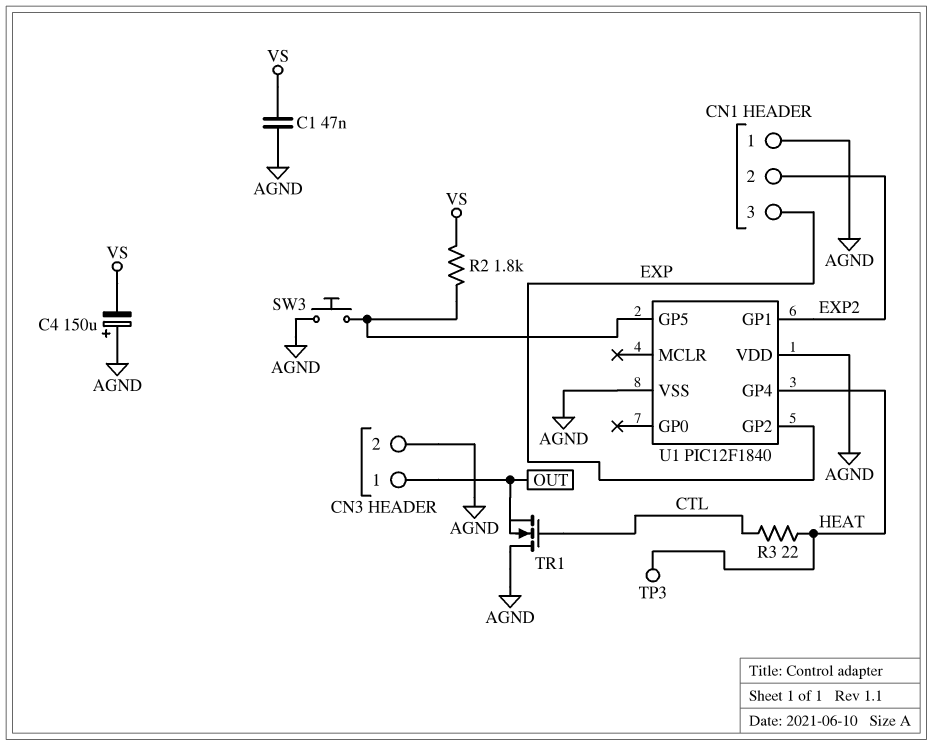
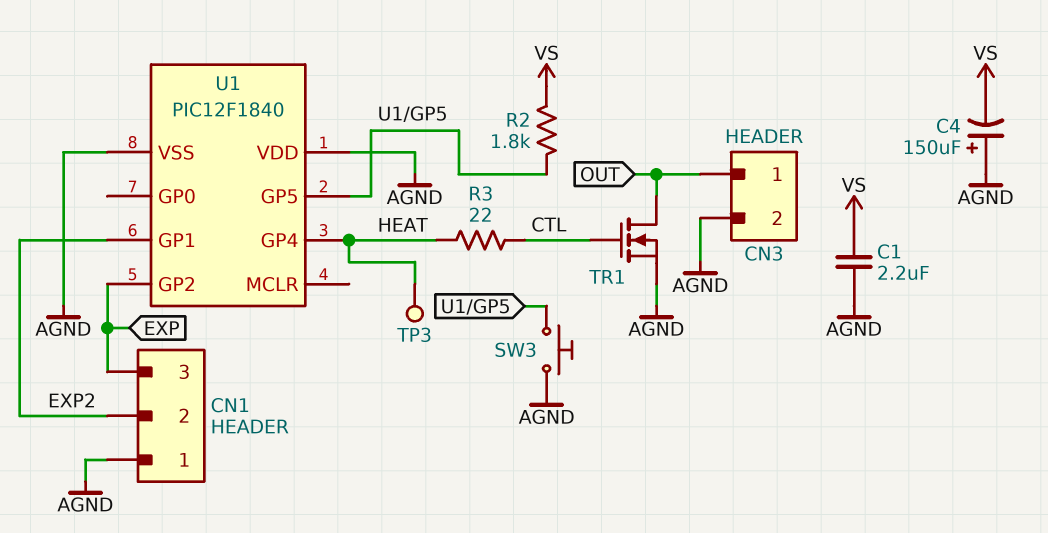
C1: 47nF (AGND, VS) -> 2.2uF (AGND, VS)
TR1: NMOS (G CTL, D AGND, S OUT) -> NMOS (G CTL, D OUT, S AGND)

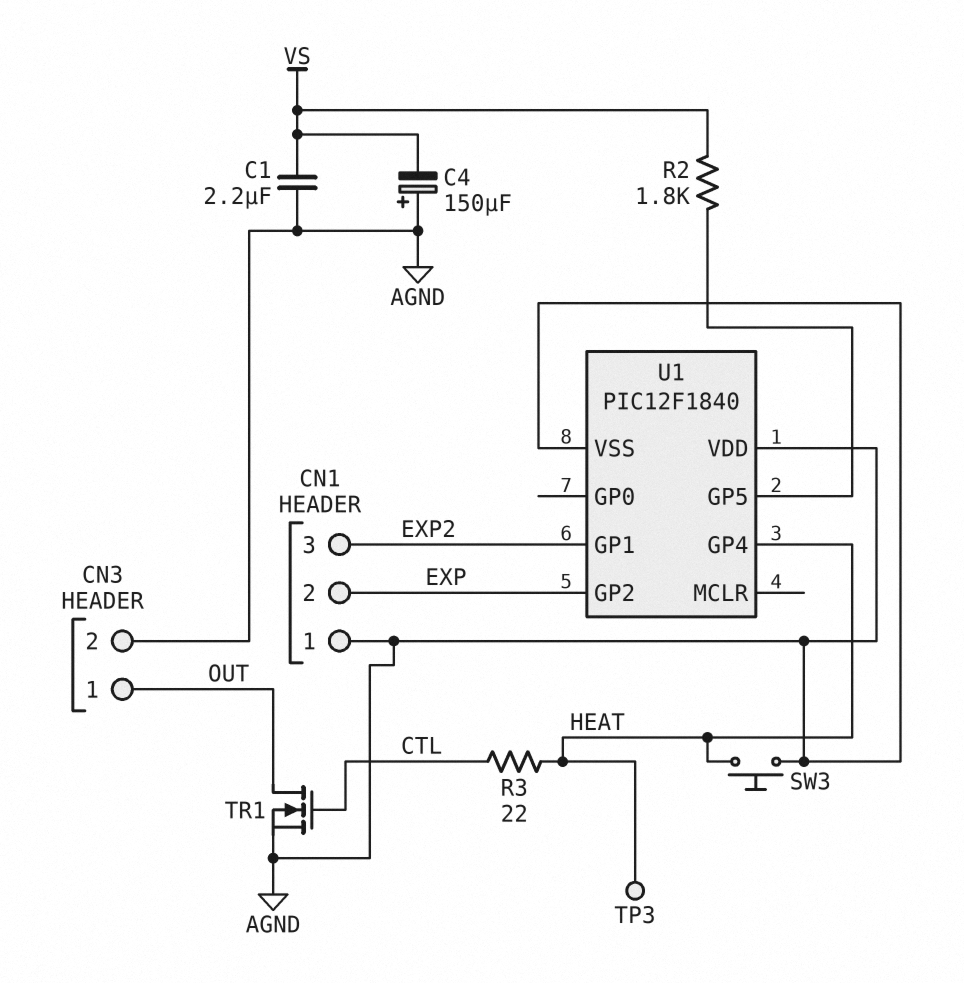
CN1 pin 2: EXP2 -> EXP
CN1 pin 3: EXP -> EXP2
SW3: button (AGND, U1/GP5) -> button (AGND, HEAT)

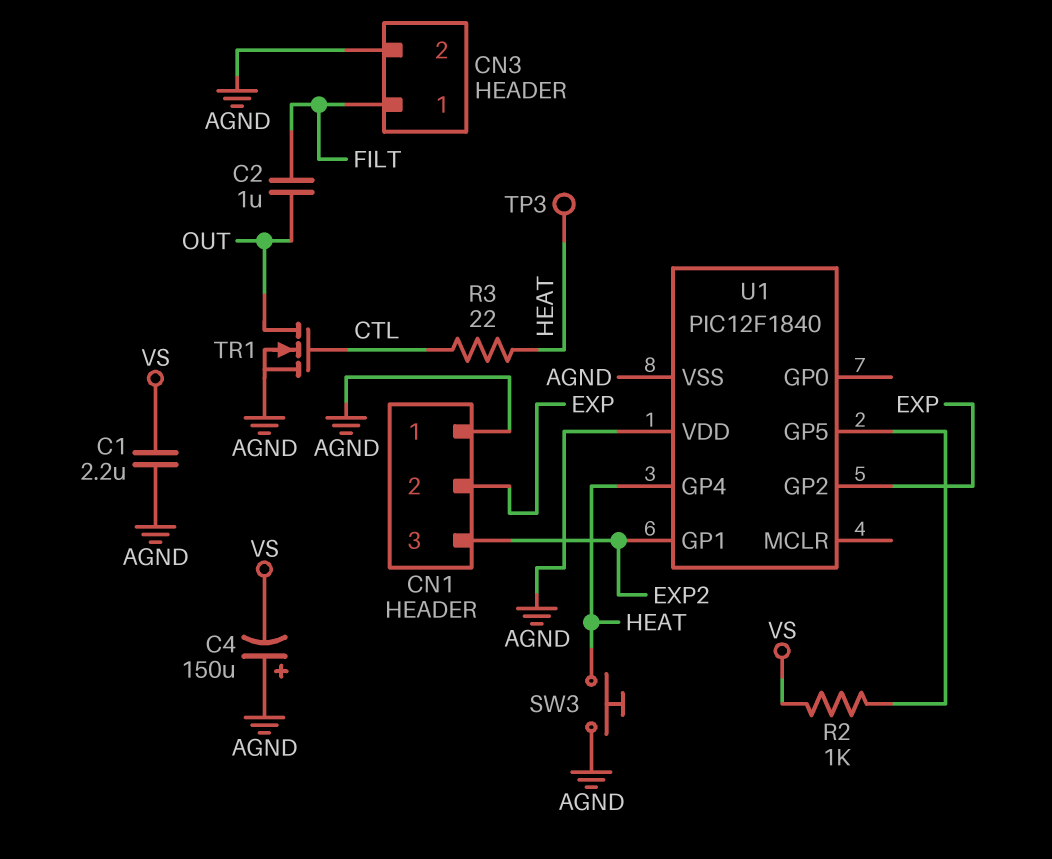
C2: none -> 1uF (FILT, OUT)
CN3 pin 1: OUT -> FILT
R2: 1.8k (U1/GP5, VS) -> 1k (U1/GP5, VS)

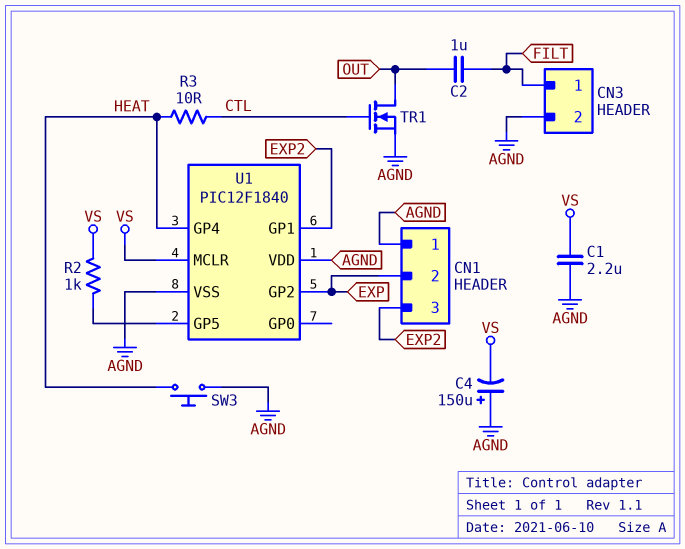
R3: 22 (CTL, HEAT) -> 10 (CTL, HEAT)
TP3: test point (HEAT) -> none
U1 pin MCLR: none -> VS

